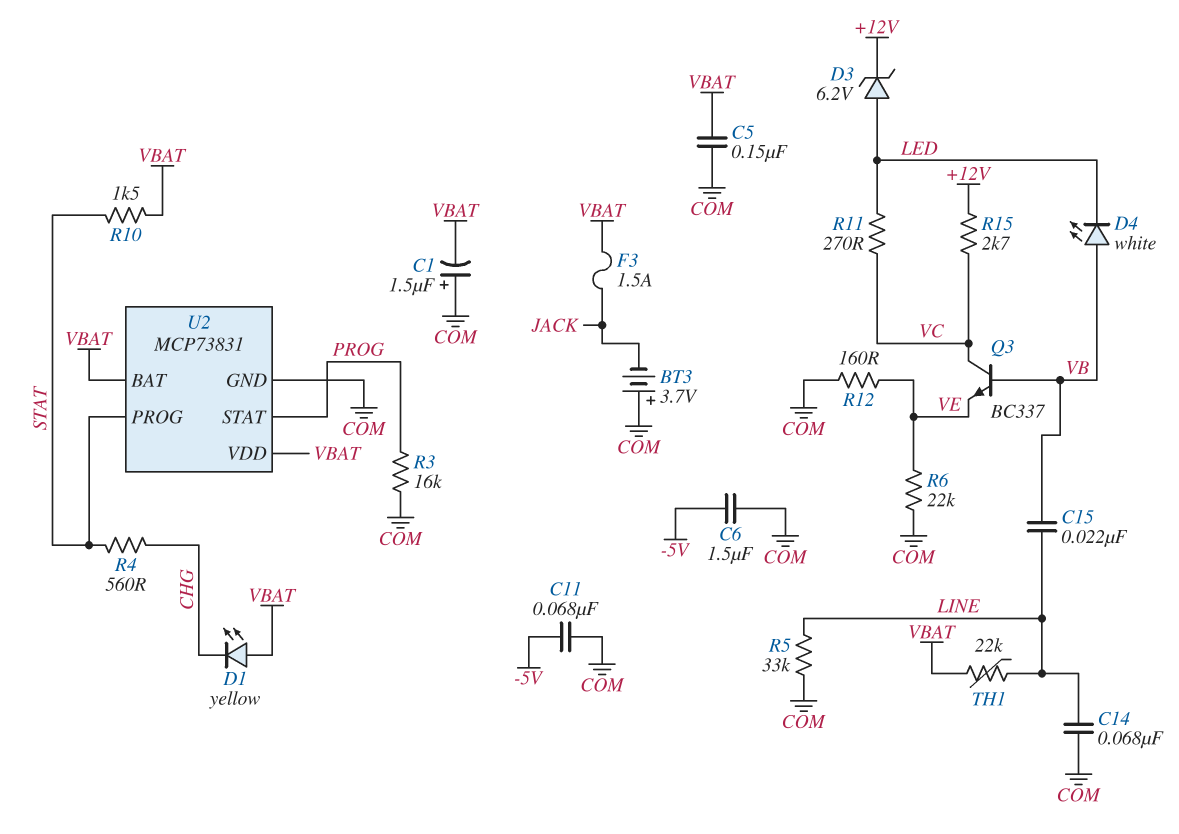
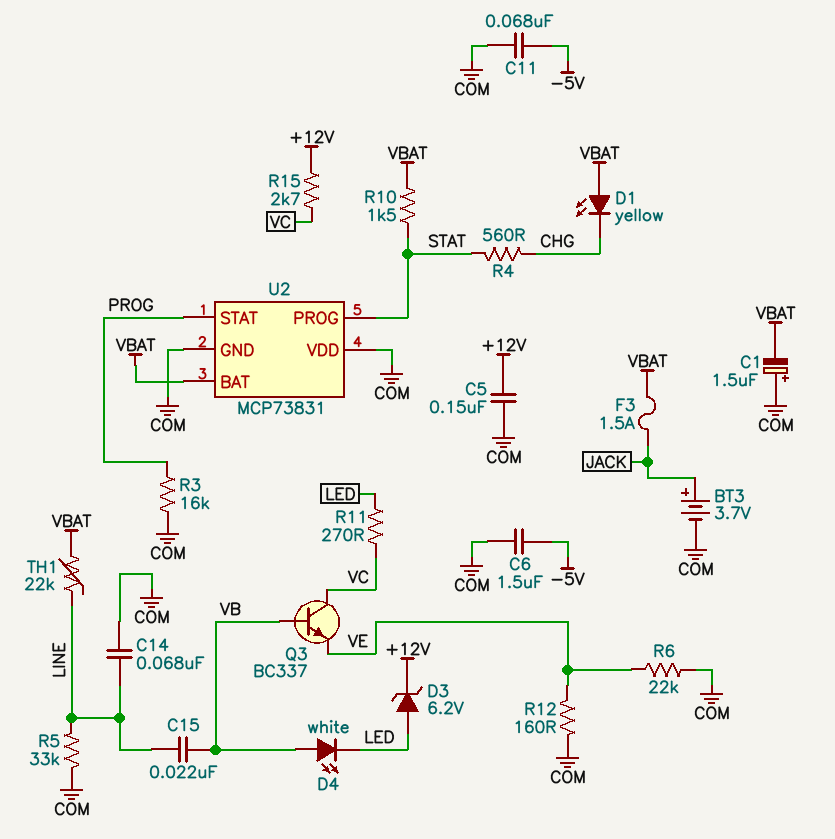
BT3: 3.7V (plus COM, minus JACK) -> 3.7V (plus JACK, minus COM)
C5: 150nF (COM, VBAT) -> 150nF (+12V, COM)
U2 pin VDD: VBAT -> COM

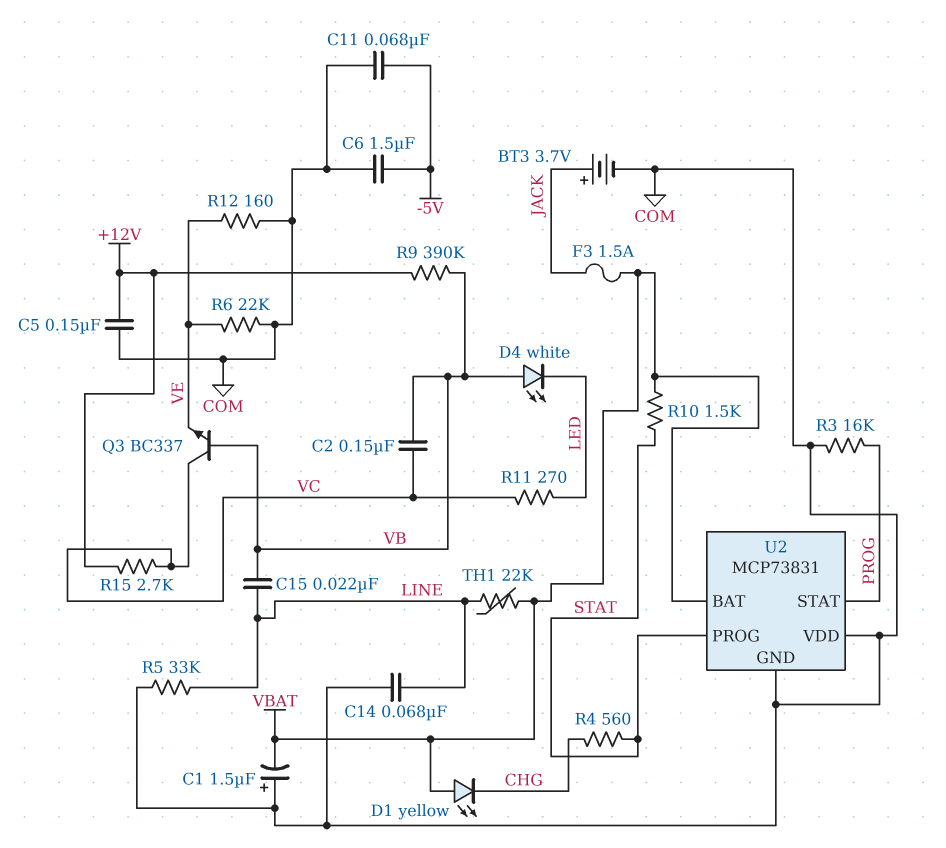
C2: none -> 150nF (VB, VC)
D3: zener 6.2V (A LED, K +12V) -> none
R9: none -> 390k (+12V, VB)

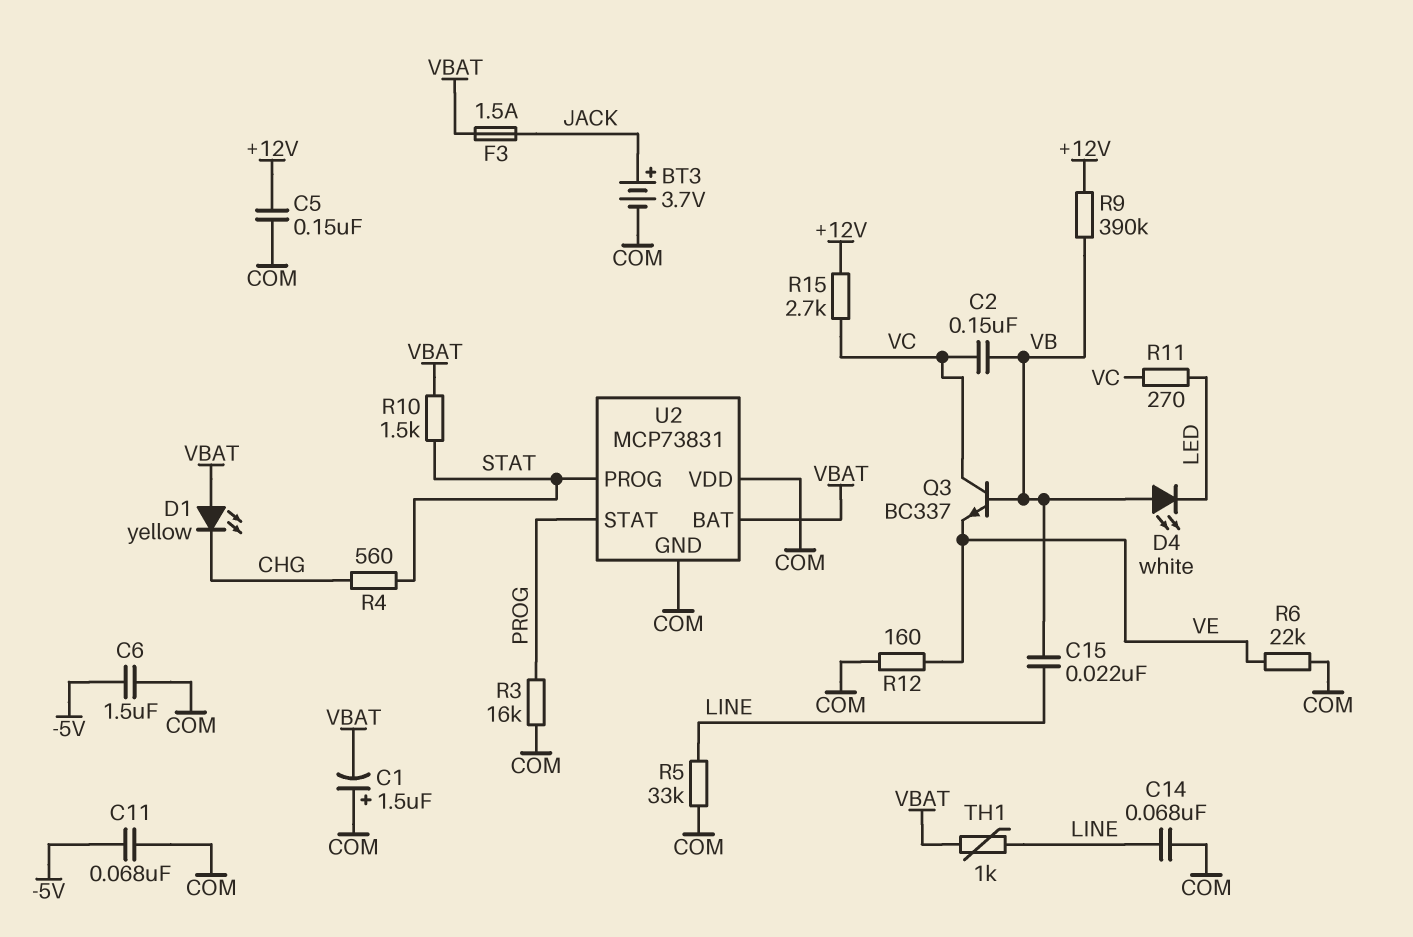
TH1: 22k (LINE, VBAT) -> 1k (LINE, VBAT)

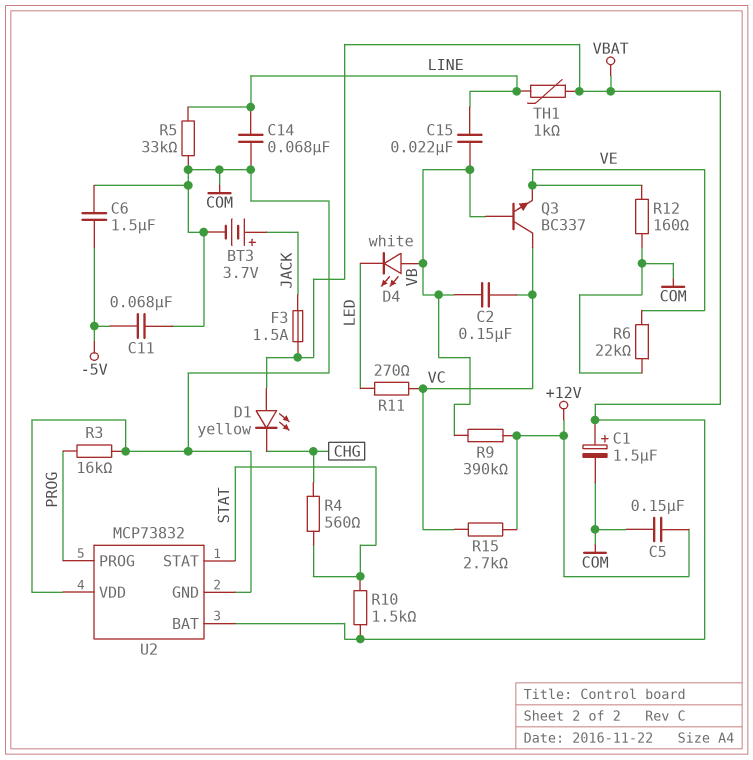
C1: 1.5uF (plus COM, minus VBAT) -> 1.5uF (plus VBAT, minus COM)
U2: MCP73831 -> MCP73832
U2 pin PROG: STAT -> PROG
U2 pin STAT: PROG -> STAT

